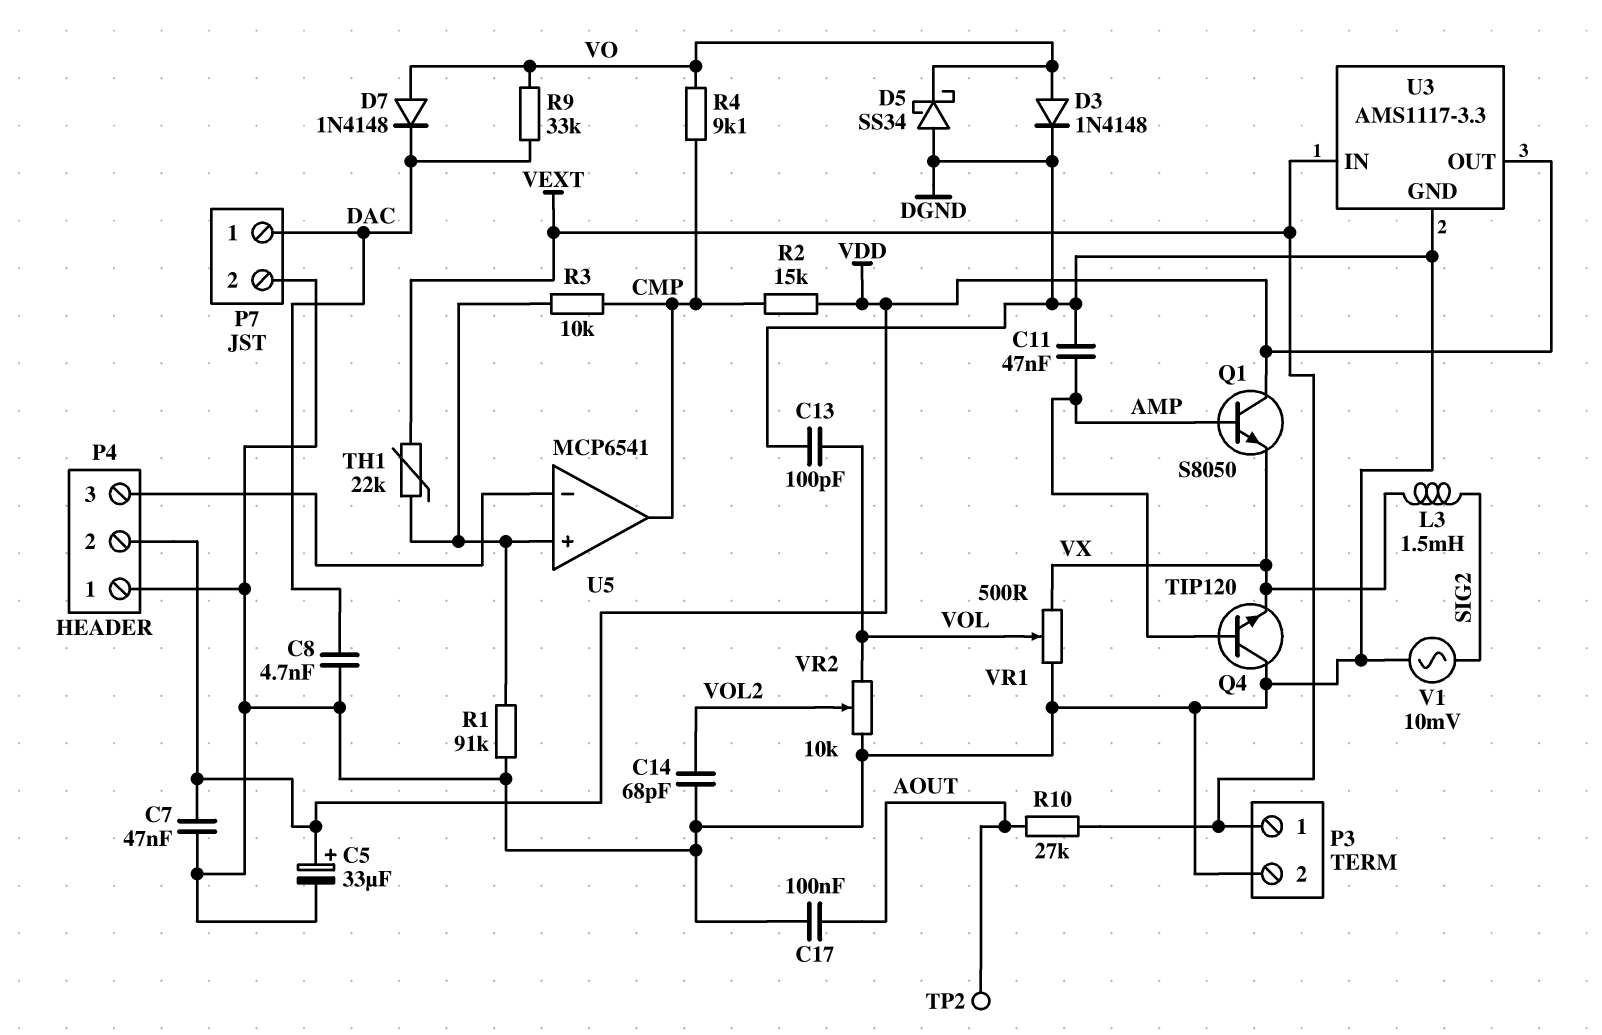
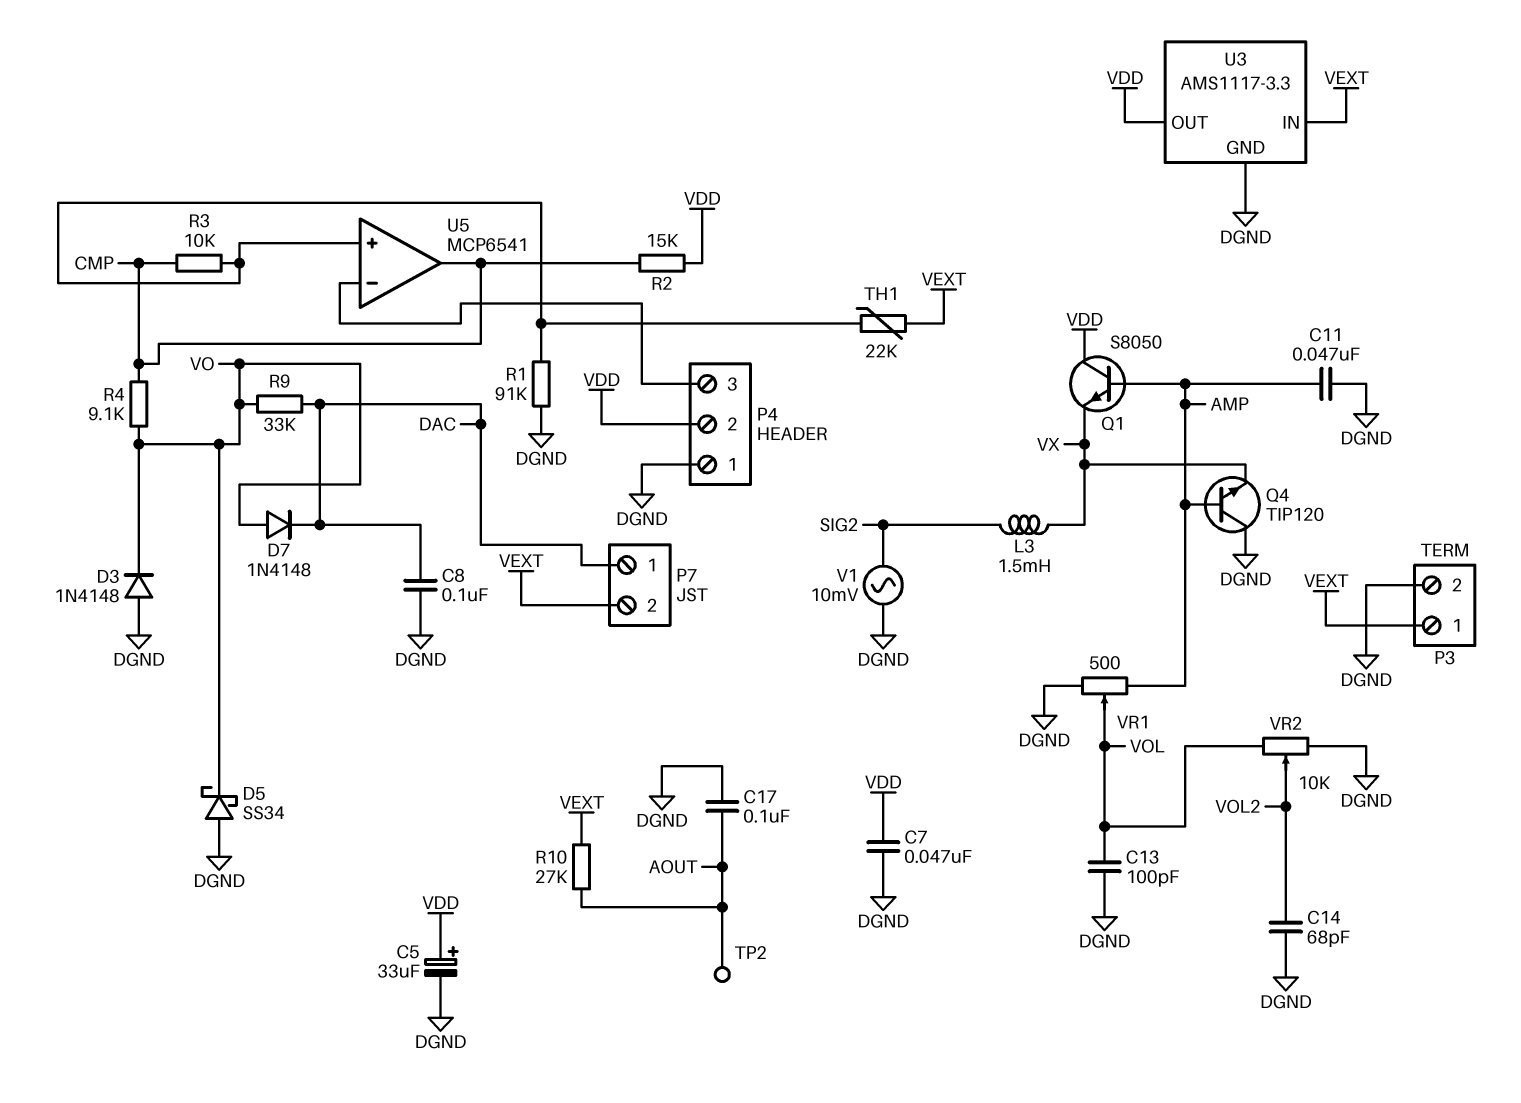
C8: 4.7nF (DAC, DGND) -> 100nF (DAC, DGND)
D3: diode 1N4148 (A VO, K DGND) -> diode 1N4148 (A DGND, K VO)
P7 pin 2: DGND -> VEXT
VR1: 500 (DGND, VX, wiper VOL) -> 500 (AMP, DGND, wiper VOL)

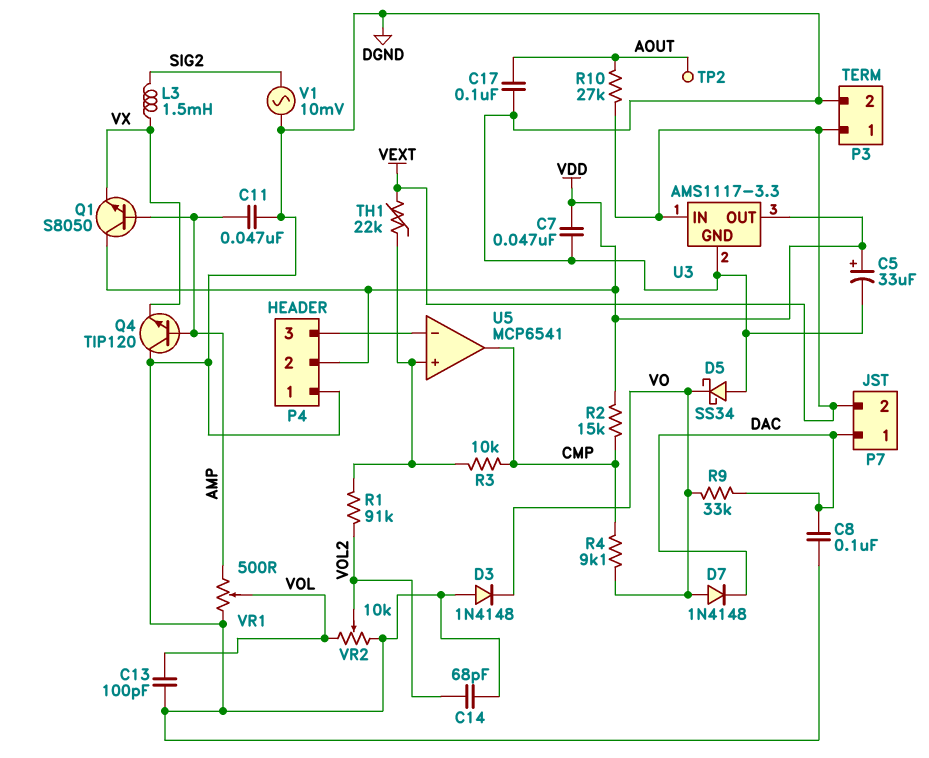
R1: 91k (DGND, U5/in+) -> 91k (U5/in+, VOL2)

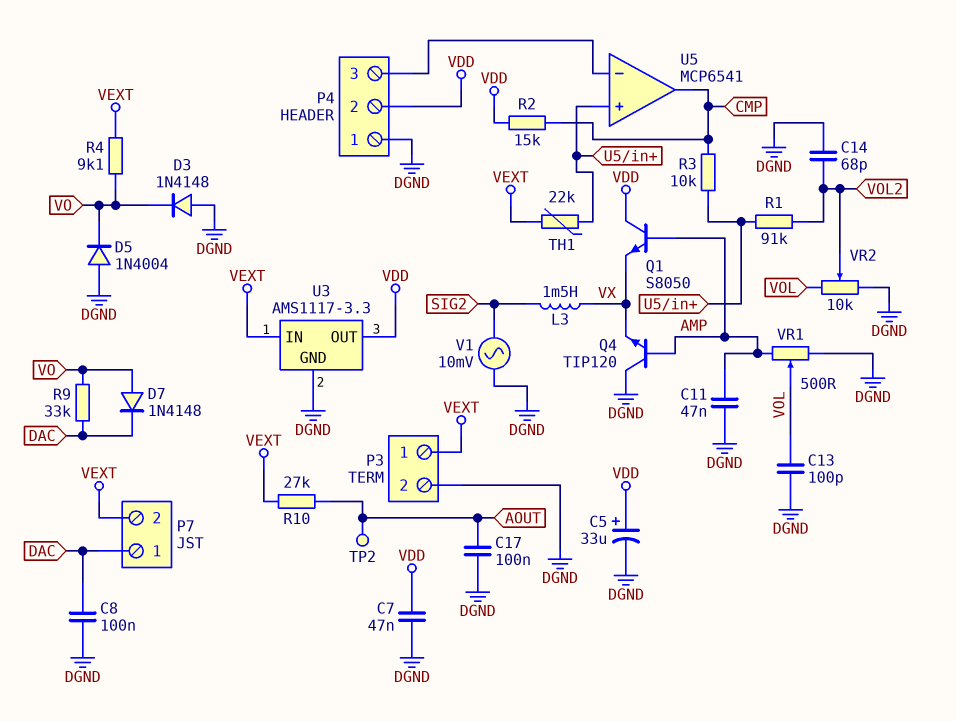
D5: schottky SS34 (A DGND, K VO) -> diode 1N4004 (A DGND, K VO)
R4: 9.1k (CMP, VO) -> 9.1k (VEXT, VO)

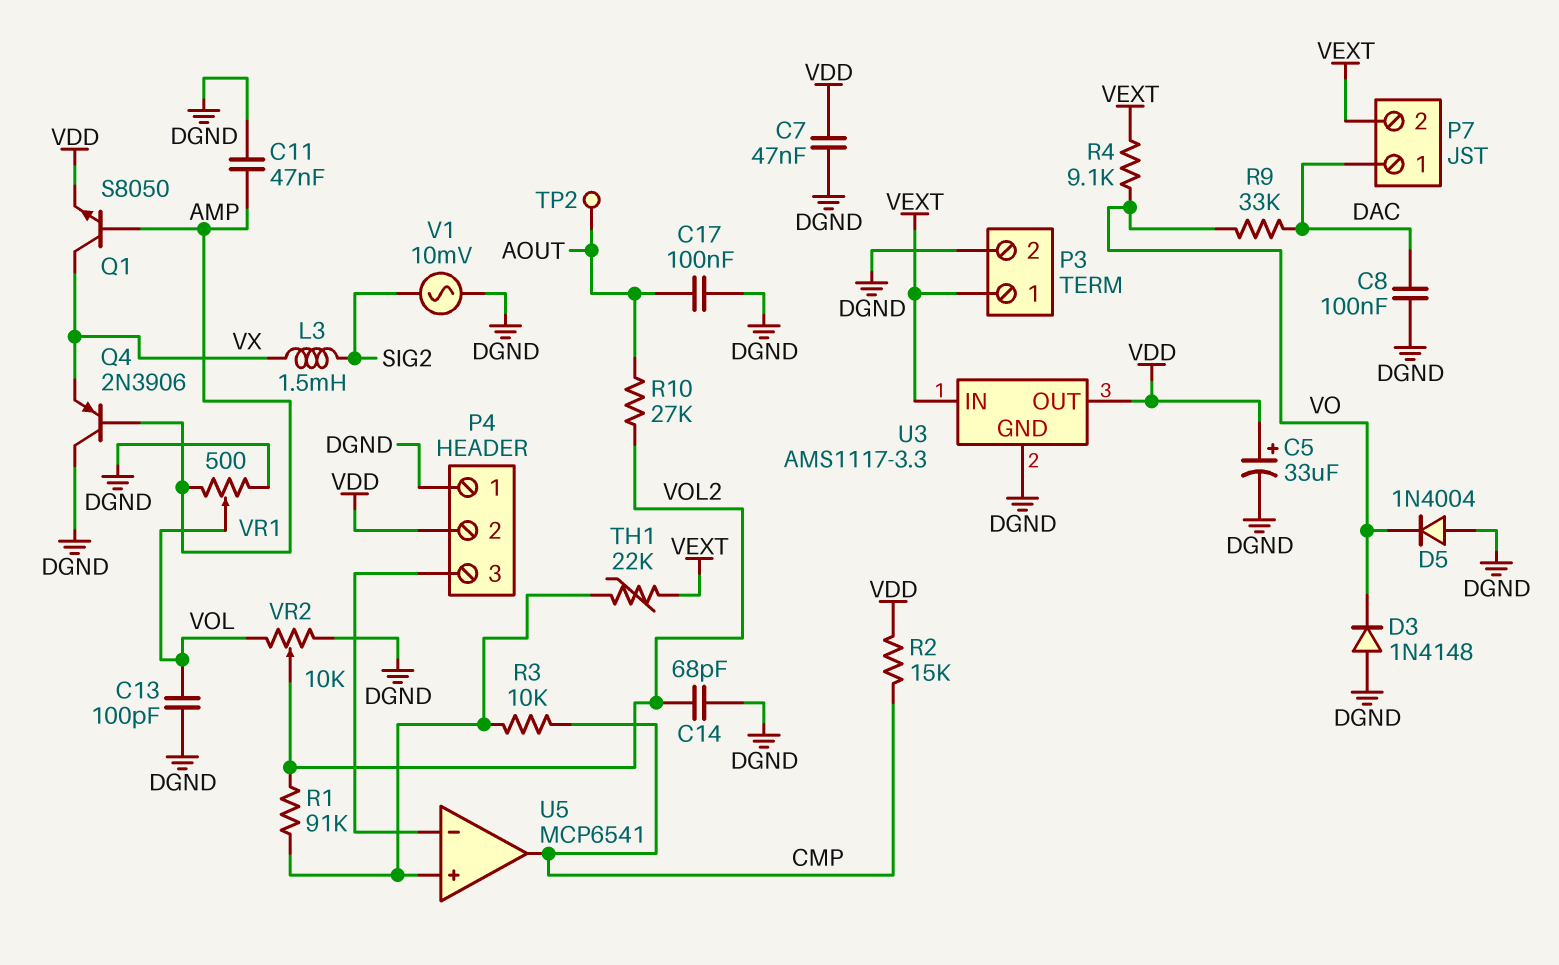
D7: diode 1N4148 (A VO, K DAC) -> none
Q1: NPN S8050 (B AMP, C VDD, E VX) -> NPN S8050 (B AMP, C VX, E VDD)
Q4: NPN TIP120 (B AMP, C DGND, E VX) -> PNP 2N3906 (B AMP, C DGND, E VX)
R10: 27k (AOUT, VEXT) -> 27k (AOUT, VOL2)

